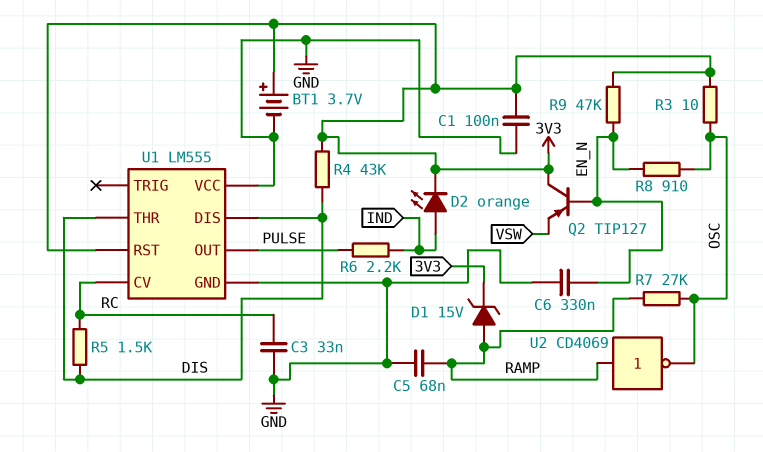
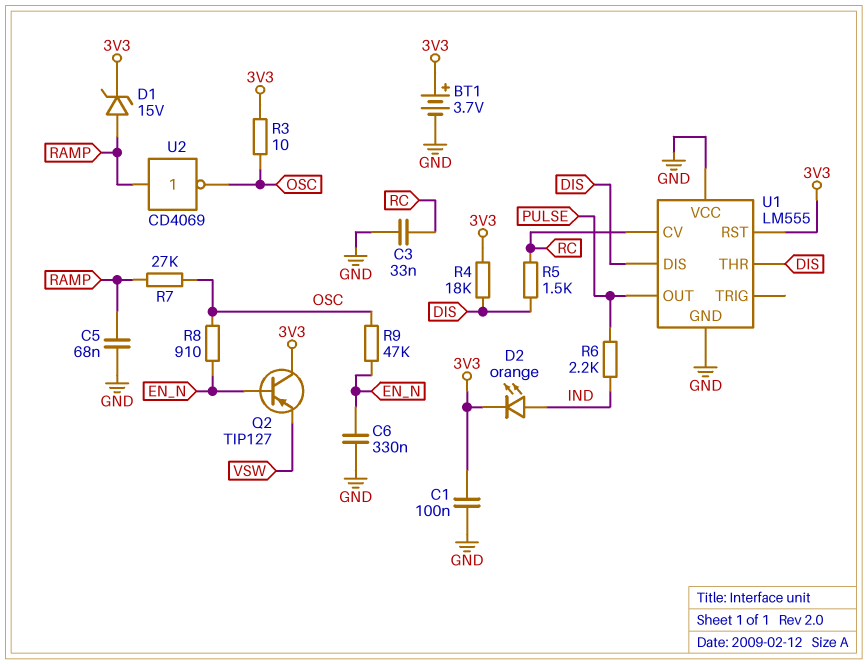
R4: 43k (3V3, DIS) -> 18k (3V3, DIS)
R9: 47k (3V3, EN_N) -> 47k (EN_N, OSC)

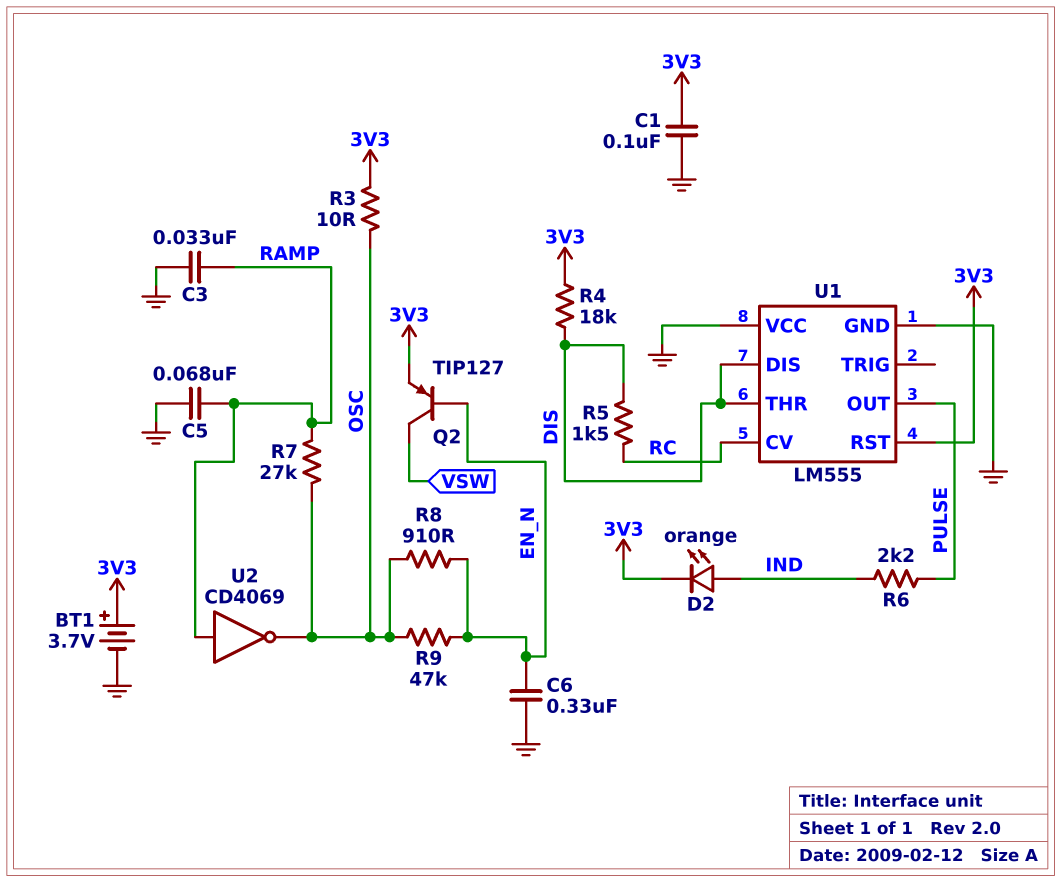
C3: 33nF (GND, RC) -> 33nF (GND, RAMP)
D1: zener 15V (A RAMP, K 3V3) -> none
Q2: PNP TIP127 (B EN_N, C 3V3, E VSW) -> PNP TIP127 (B EN_N, C VSW, E 3V3)

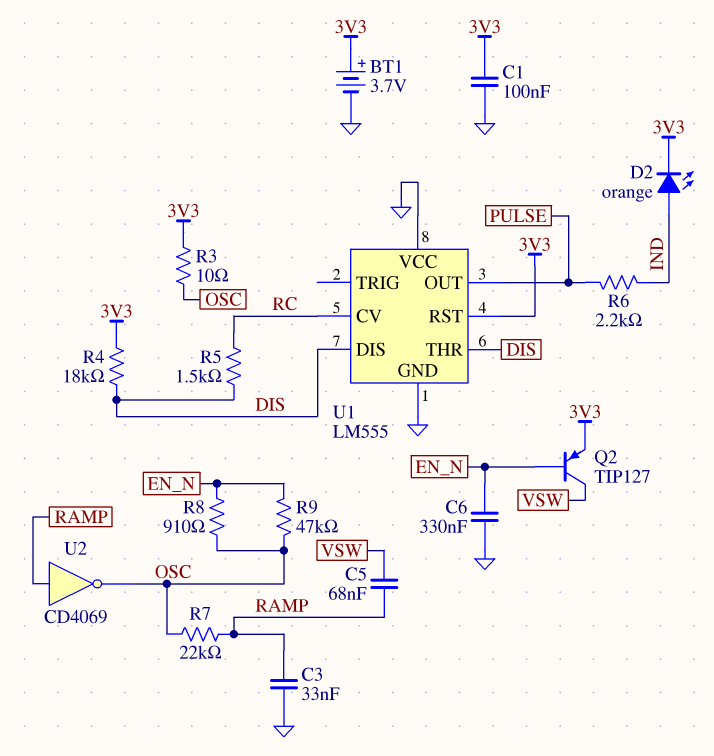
C5: 68nF (GND, RAMP) -> 68nF (RAMP, VSW)
R7: 27k (OSC, RAMP) -> 22k (OSC, RAMP)

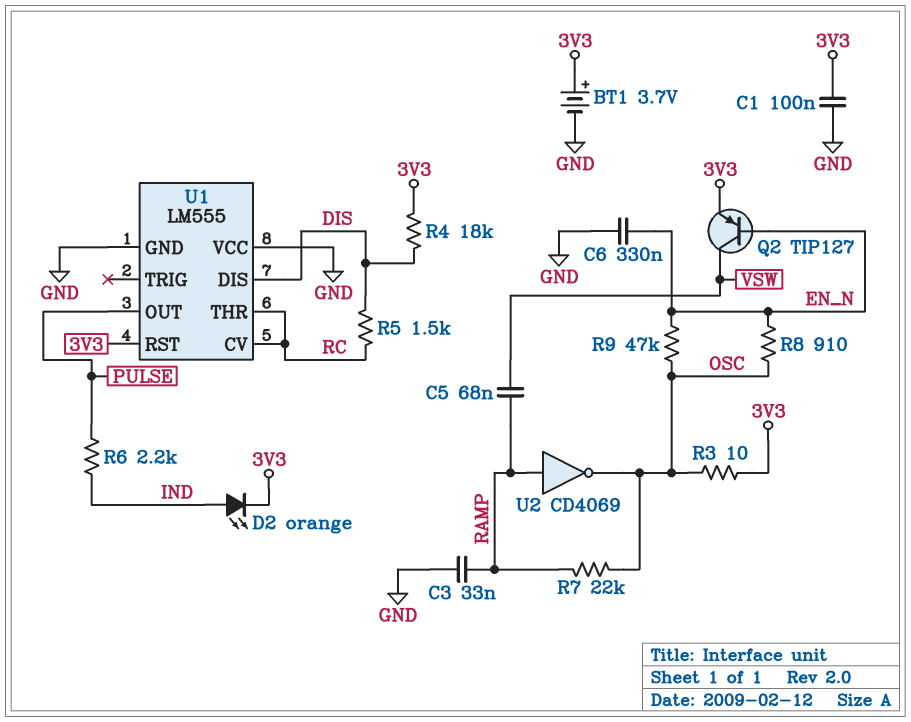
U1 pin THR: DIS -> RC

